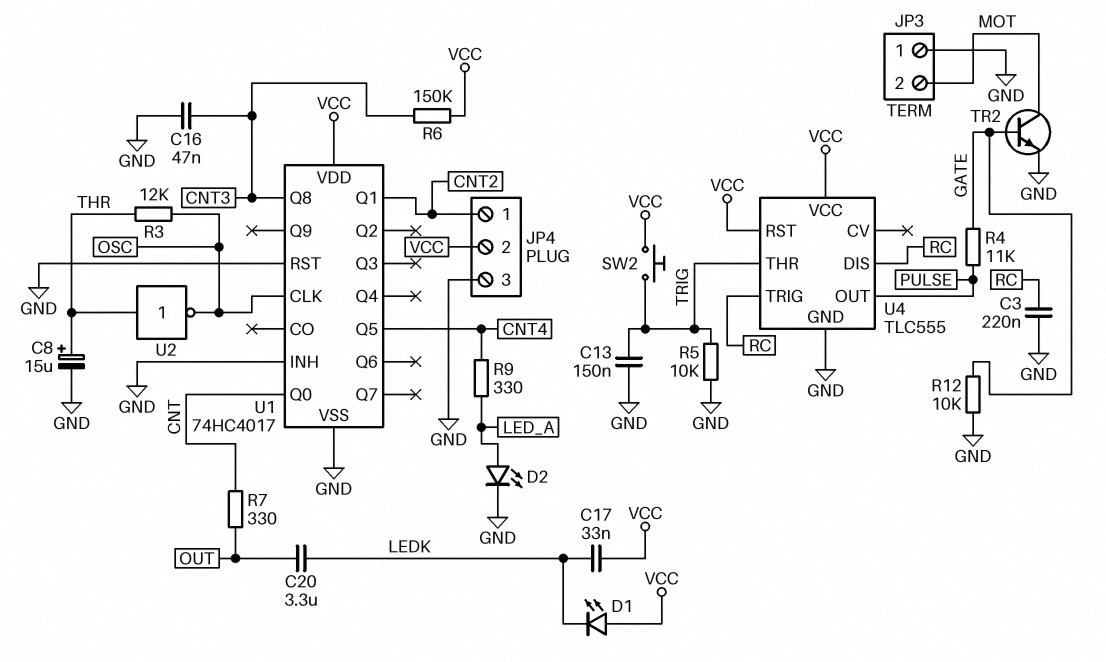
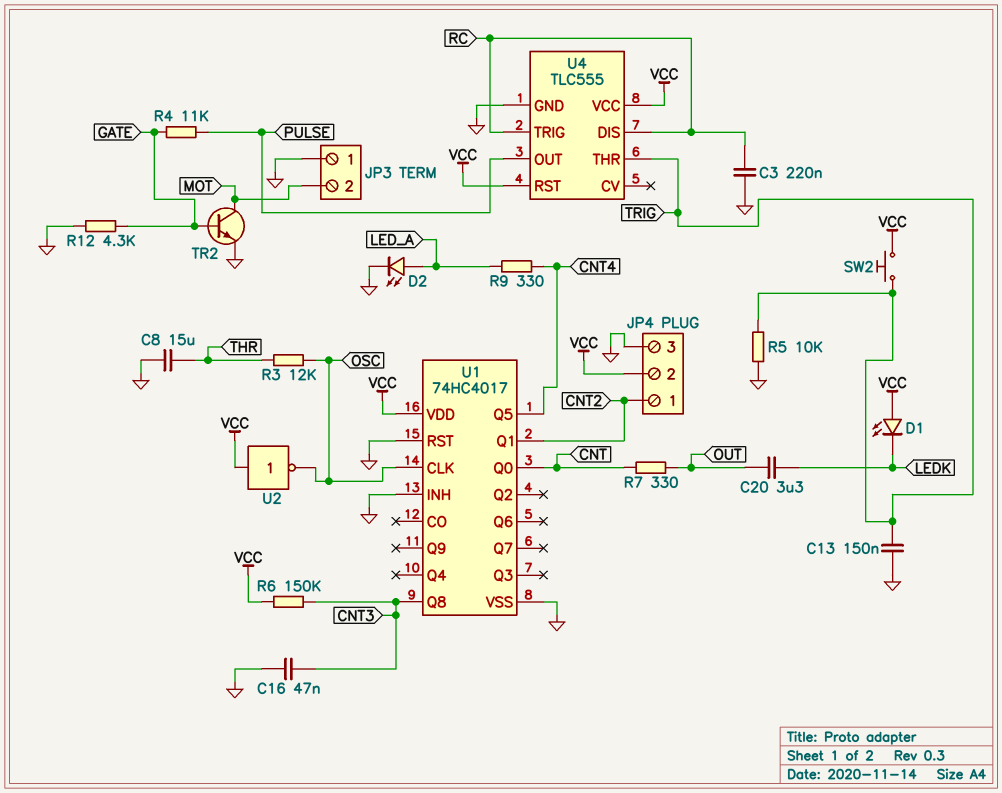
C8: 15uF (plus THR, minus GND) -> 15uF (GND, THR)
C17: 33nF (LEDK, VCC) -> none
R12: 10k (GATE, GND) -> 4.3k (GATE, GND)
U2: NOT (in THR, out OSC) -> NOT (in VCC, out OSC)

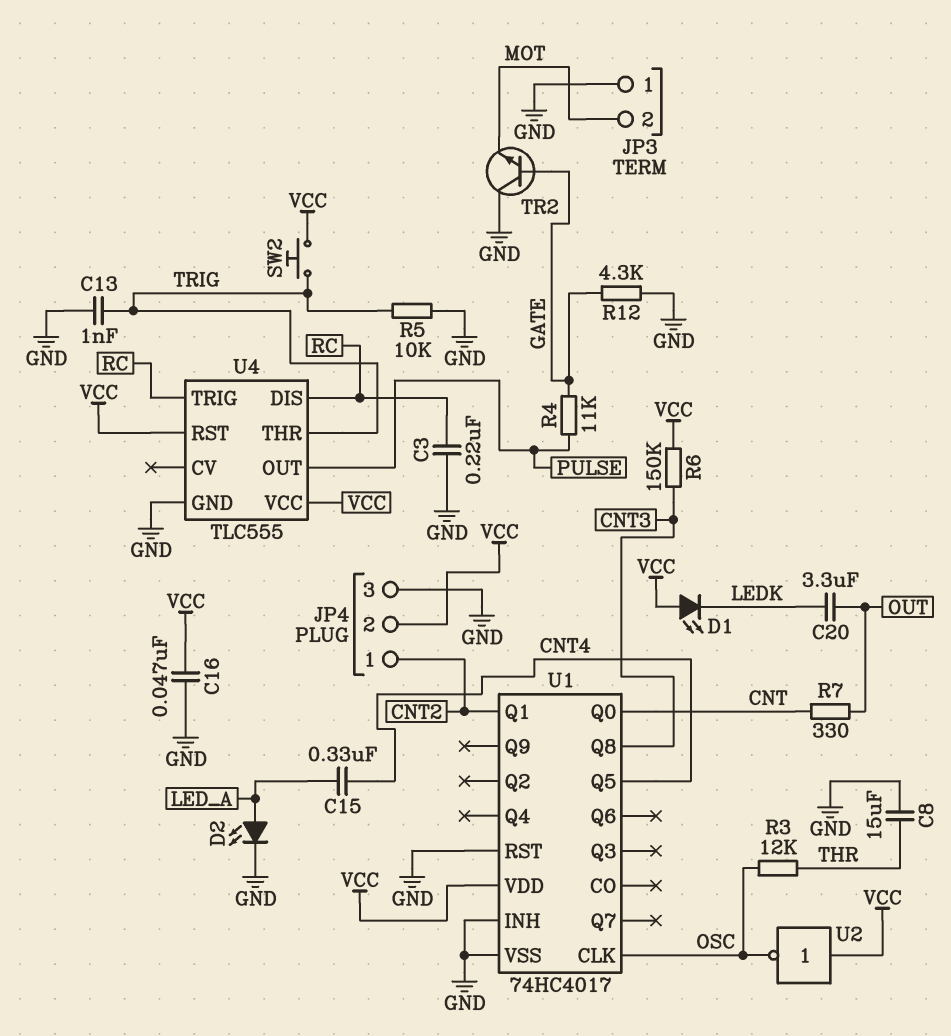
C13: 150nF (GND, TRIG) -> 1nF (GND, TRIG)
C15: none -> 330nF (CNT4, LED_A)
C16: 47nF (CNT3, GND) -> 47nF (GND, VCC)
R9: 330 (CNT4, LED_A) -> none
TR2: NPN (B GATE, C MOT, E GND) -> NPN (B GATE, C GND, E MOT)

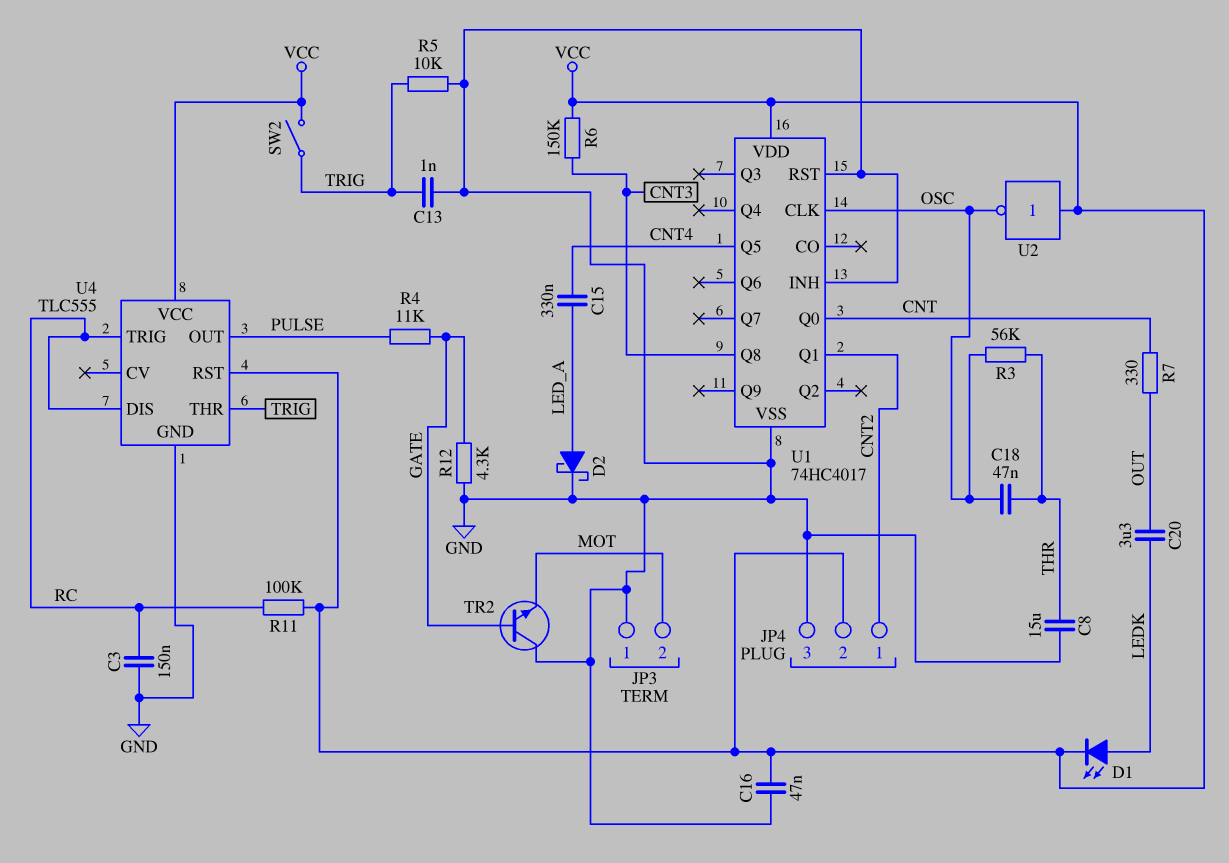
C3: 220nF (GND, RC) -> 150nF (GND, RC)
C18: none -> 47nF (OSC, THR)
D1: LED (A VCC, K LEDK) -> LED (A LEDK, K VCC)
D2: LED (A LED_A, K GND) -> schottky (A LED_A, K GND)
R3: 12k (OSC, THR) -> 56k (OSC, THR)
R11: none -> 100k (RC, VCC)
SW2: button (TRIG, VCC) -> switch (TRIG, VCC)

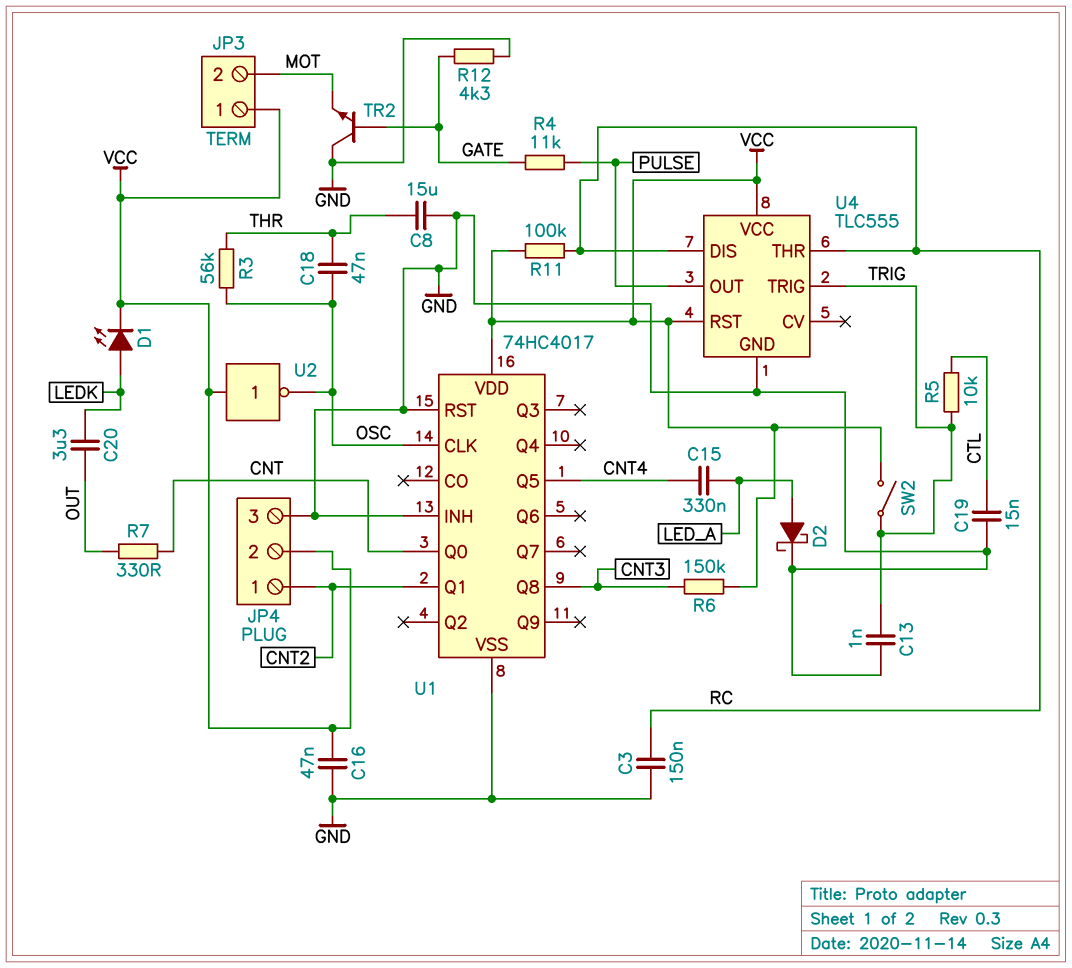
C19: none -> 15nF (CTL, GND)
JP3 pin 1: GND -> VCC
R5: 10k (GND, TRIG) -> 10k (CTL, TRIG)
U4 pin THR: TRIG -> RC
U4 pin TRIG: RC -> TRIG

